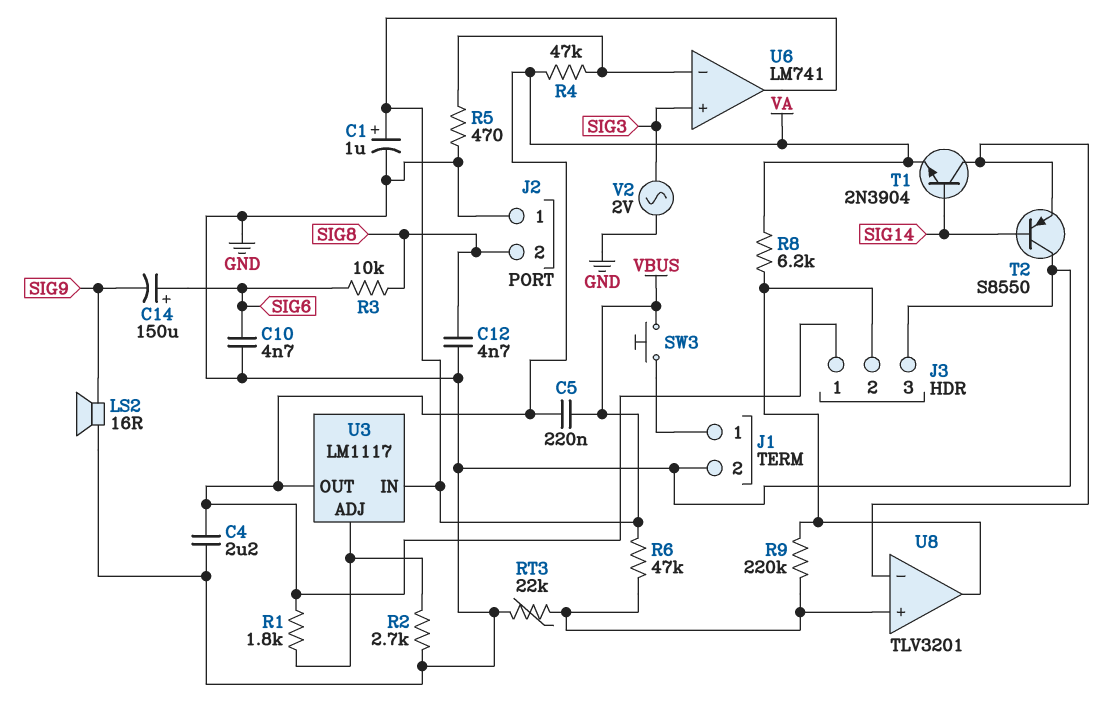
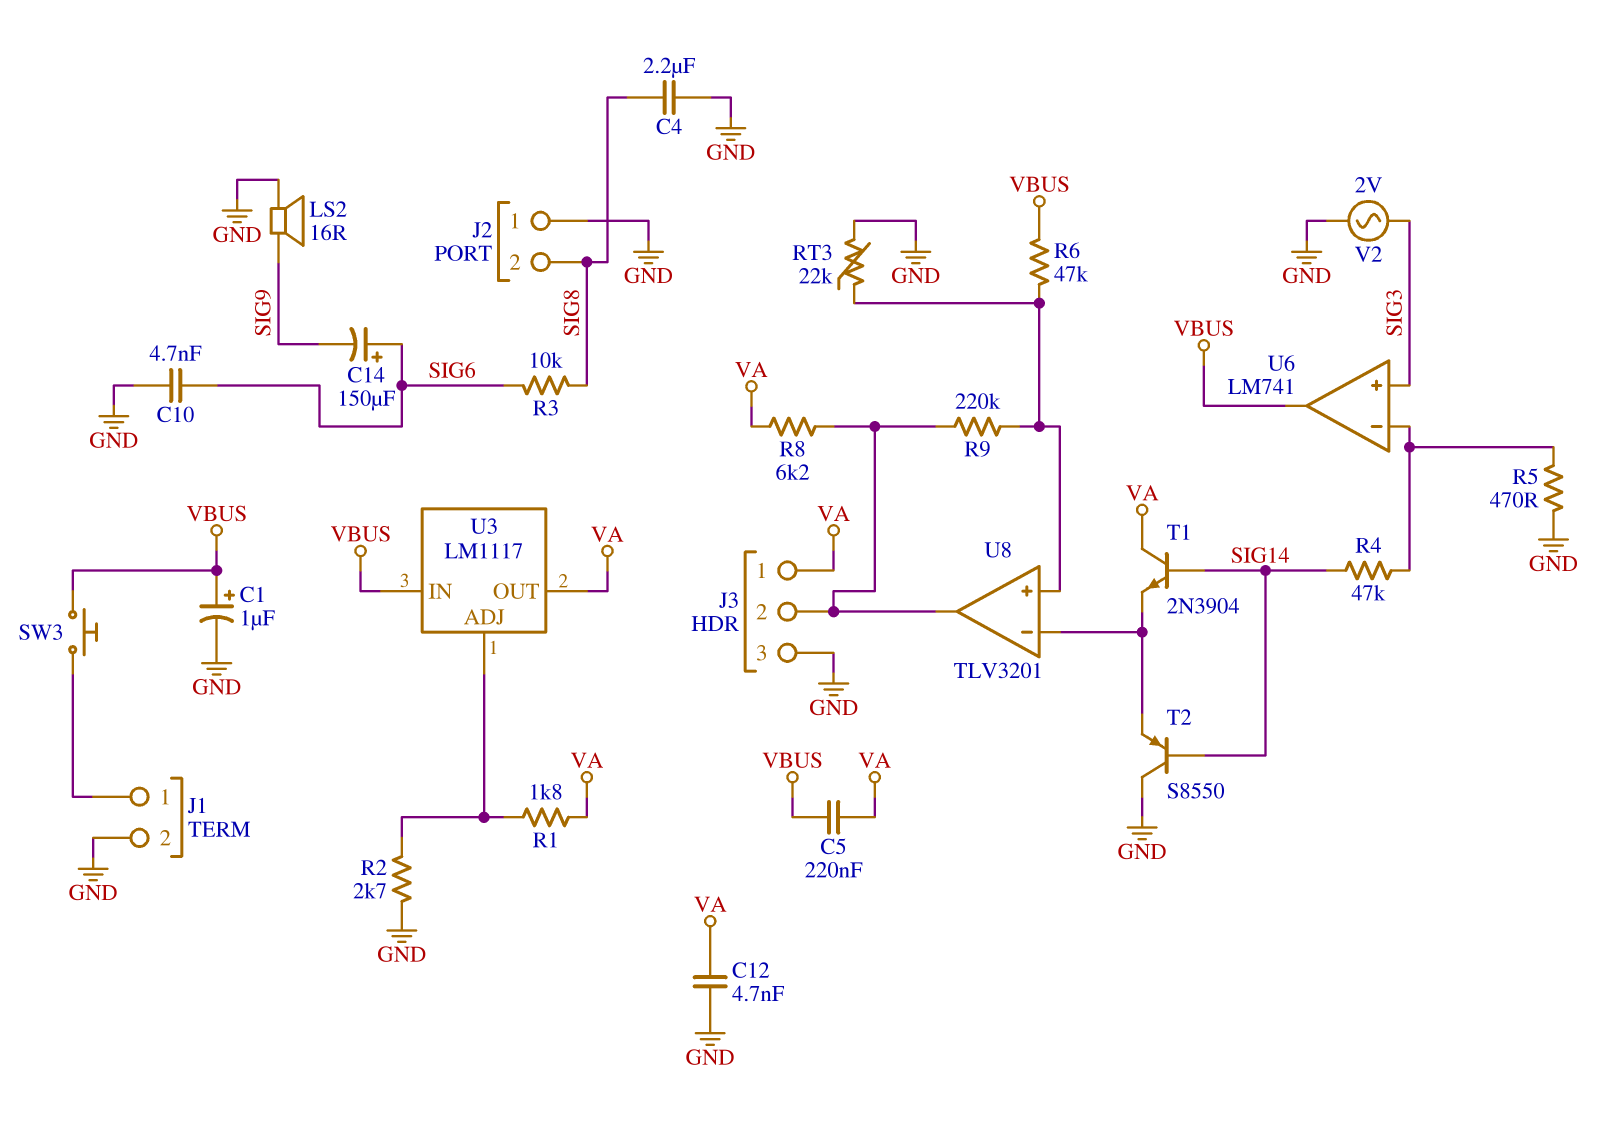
C4: 2.2uF (GND, VA) -> 2.2uF (GND, SIG8)
C12: 4.7nF (GND, SIG8) -> 4.7nF (GND, VA)
R4: 47k (U6/in-, VA) -> 47k (SIG14, U6/in-)
T1: NPN 2N3904 (B SIG14, C U8/in-, E VA) -> NPN 2N3904 (B SIG14, C VA, E U8/in-)

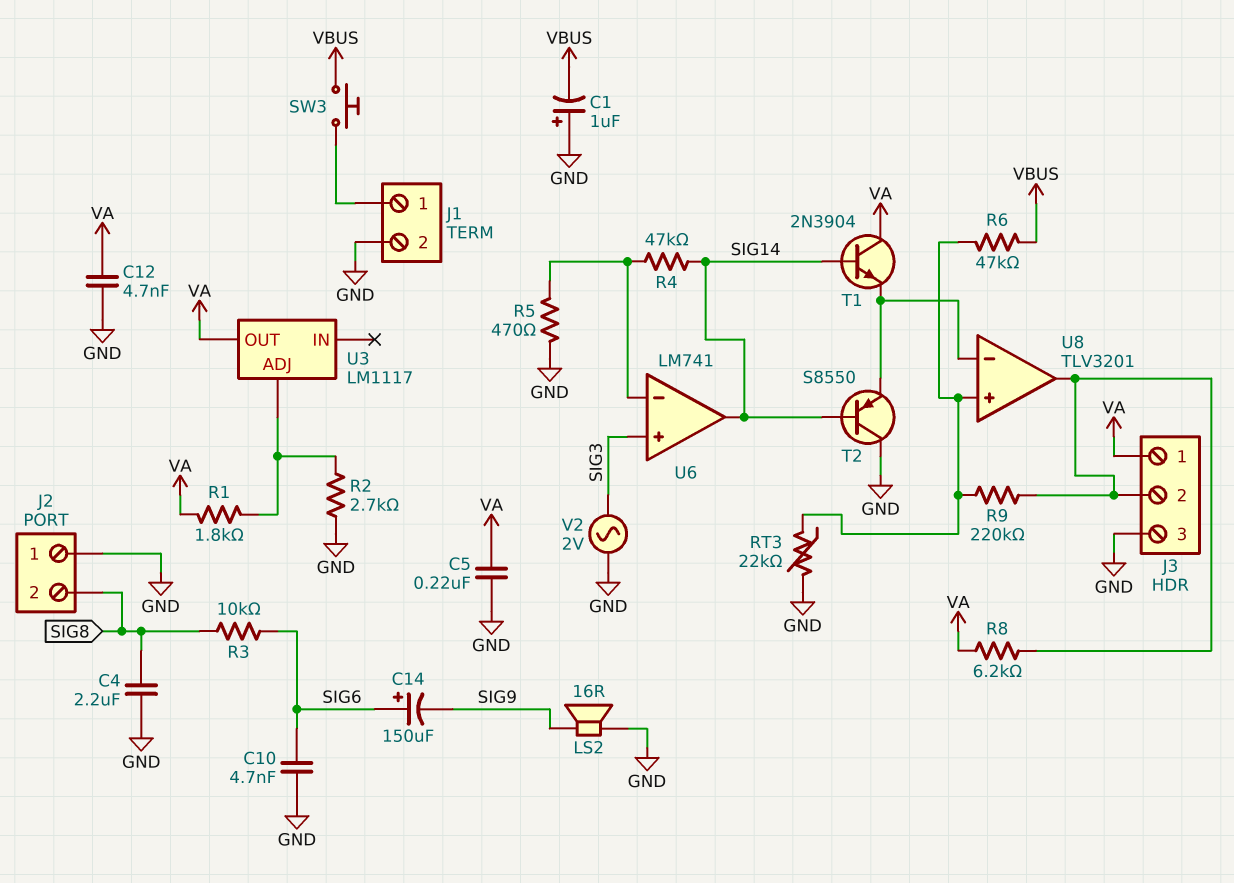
C1: 1uF (plus VBUS, minus GND) -> 1uF (plus GND, minus VBUS)
C5: 220nF (VA, VBUS) -> 220nF (GND, VA)
U3 pin IN: VBUS -> none
U6 pin out: VBUS -> SIG14

